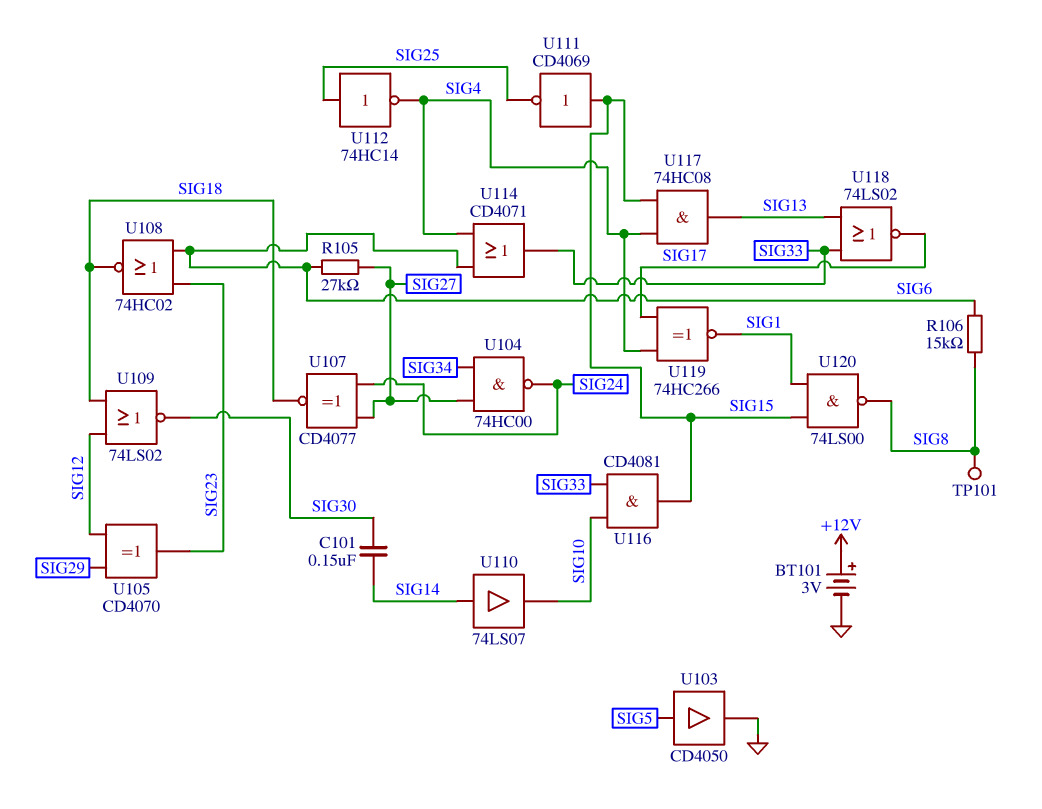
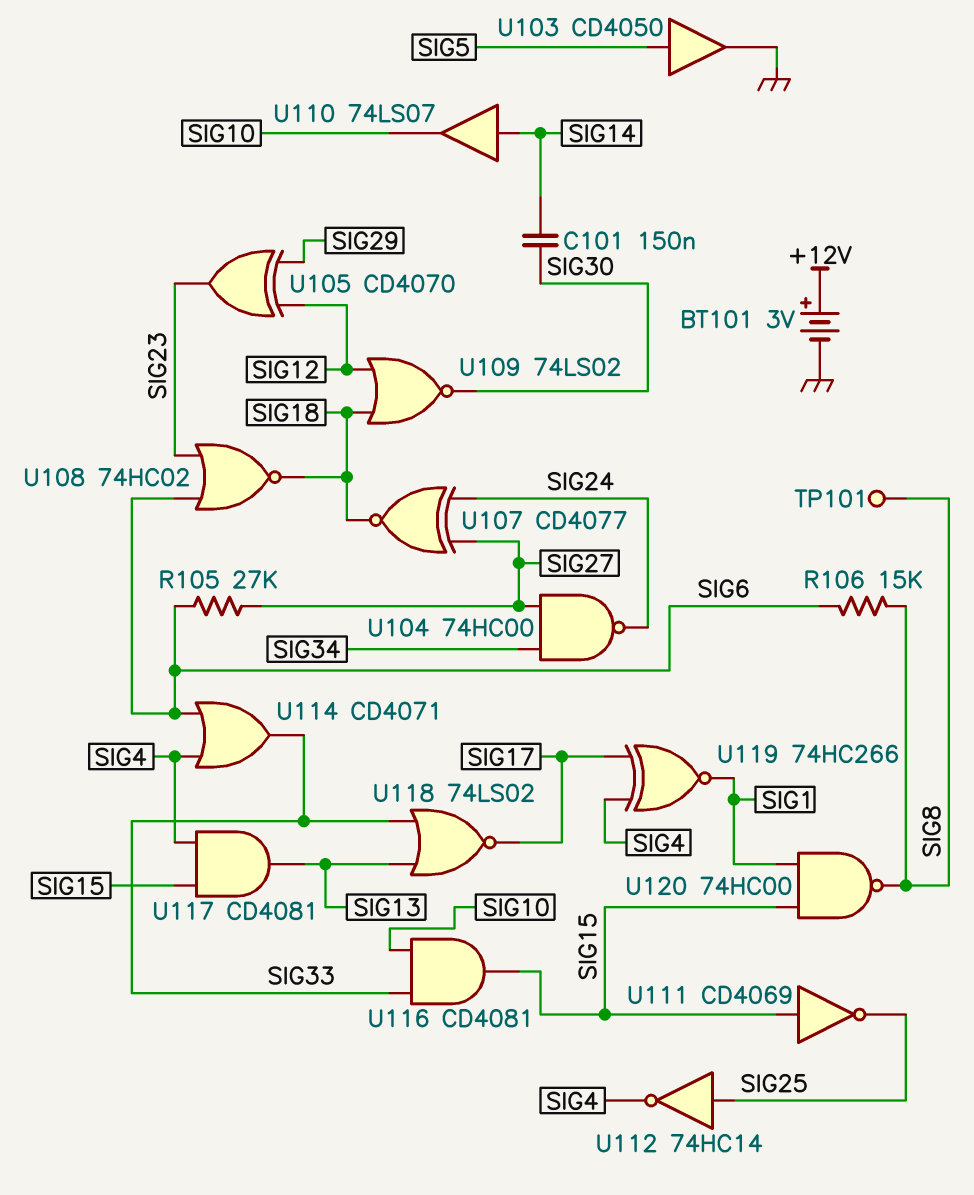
U117: AND 74HC08 (in SIG4, in SIG15, out SIG13) -> AND CD4081 (in SIG4, in SIG15, out SIG13)
U120: NAND 74LS00 (in SIG1, in SIG15, out SIG8) -> NAND 74HC00 (in SIG1, in SIG15, out SIG8)

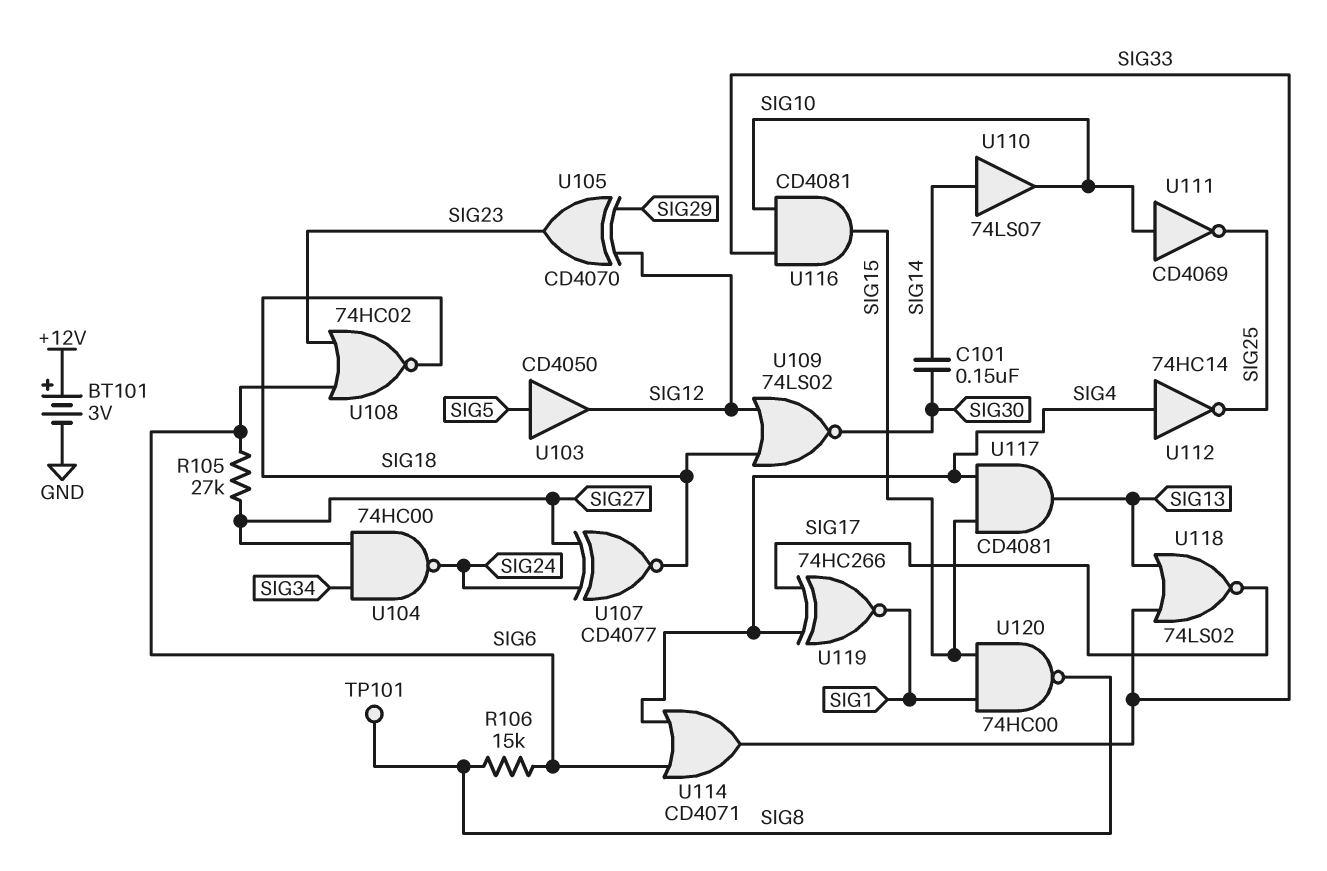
U103: buffer CD4050 (in SIG5, out GND) -> buffer CD4050 (in SIG5, out SIG12)
U111: NOT CD4069 (in SIG15, out SIG25) -> NOT CD4069 (in SIG10, out SIG25)
U112: NOT 74HC14 (in SIG25, out SIG4) -> NOT 74HC14 (in SIG4, out SIG25)

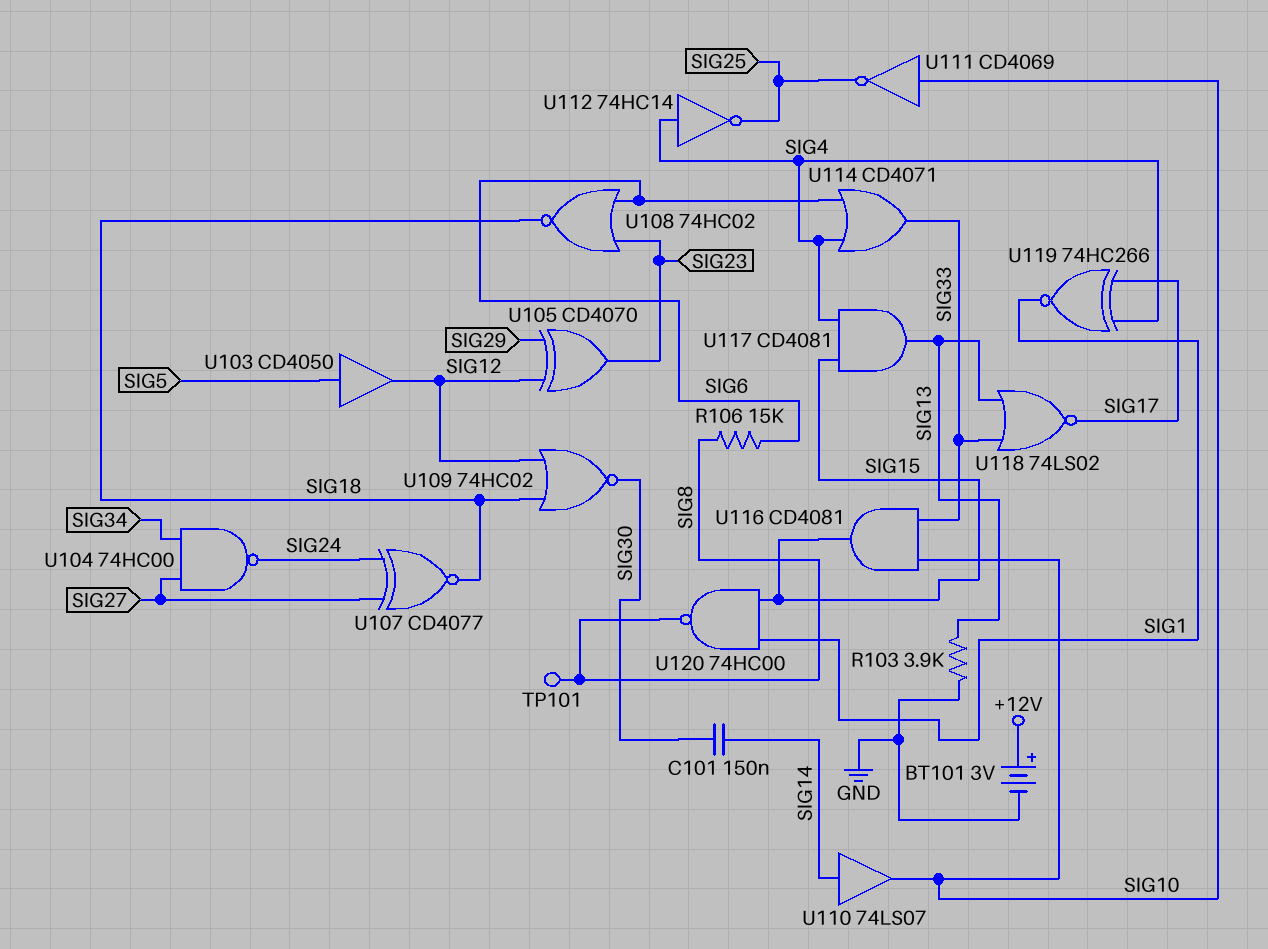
R103: none -> 3.9k (GND, SIG13)
R105: 27k (SIG6, SIG27) -> none
U109: NOR 74LS02 (in SIG12, in SIG18, out SIG30) -> NOR 74HC02 (in SIG12, in SIG18, out SIG30)

